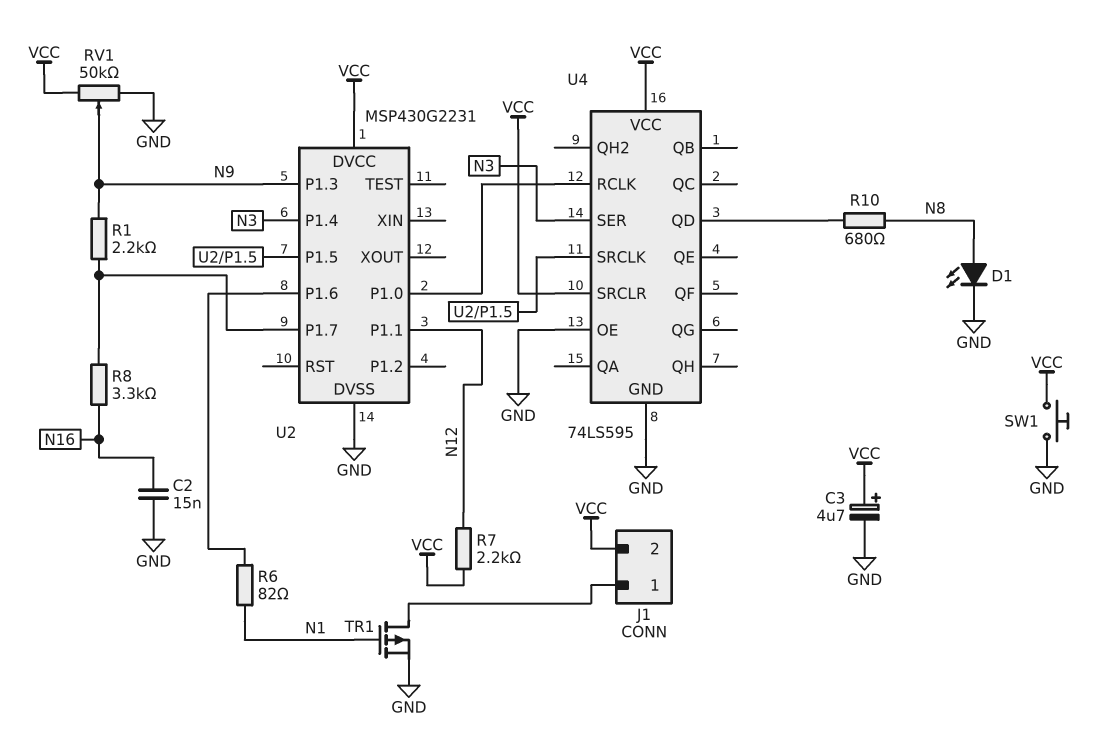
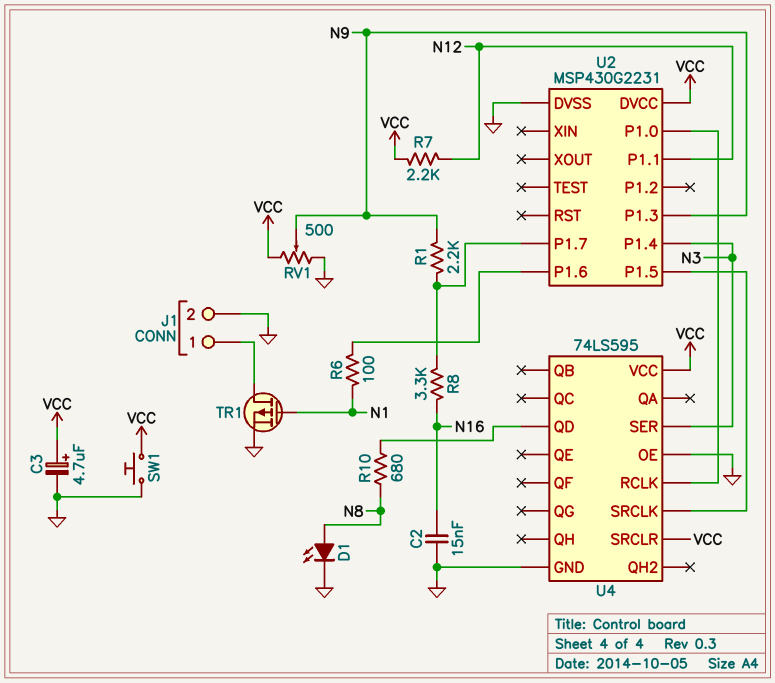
J1 pin 2: VCC -> GND
R6: 82 (N1, U2/P1.6) -> 100 (N1, U2/P1.6)
RV1: 50k (GND, VCC, wiper N9) -> 500 (GND, VCC, wiper N9)

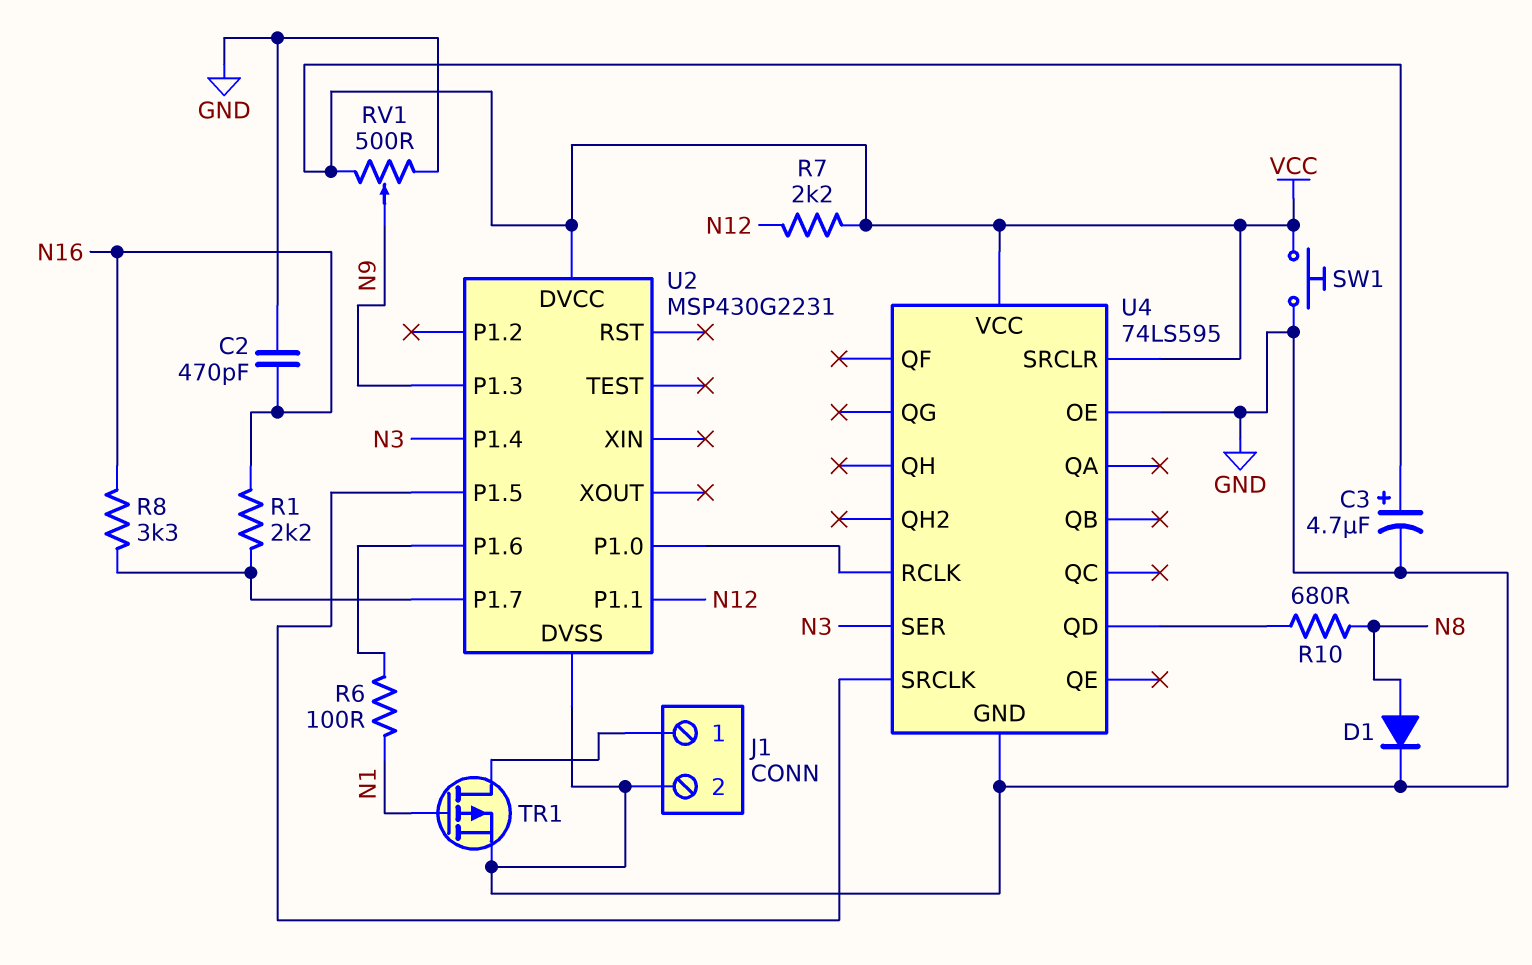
C2: 15nF (GND, N16) -> 470pF (GND, N16)
D1: LED (A N8, K GND) -> diode (A N8, K GND)
R1: 2.2k (N9, U2/P1.7) -> 2.2k (N16, U2/P1.7)

